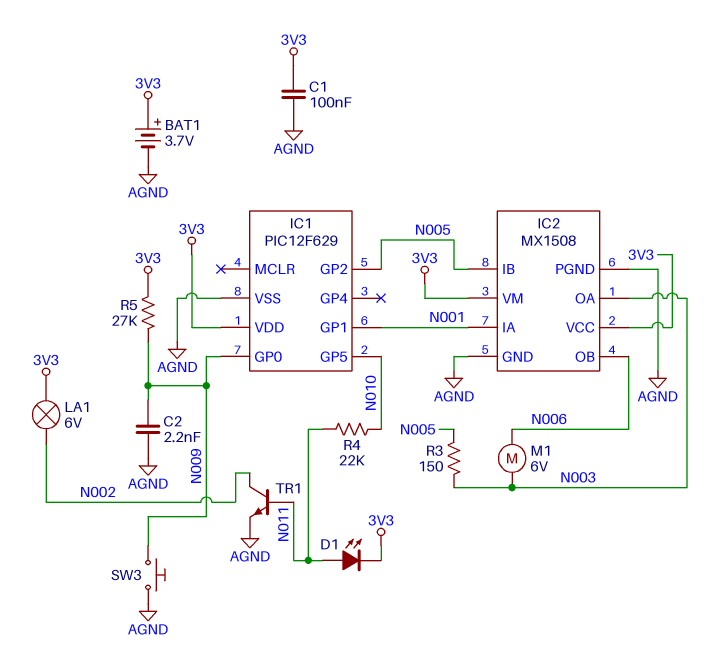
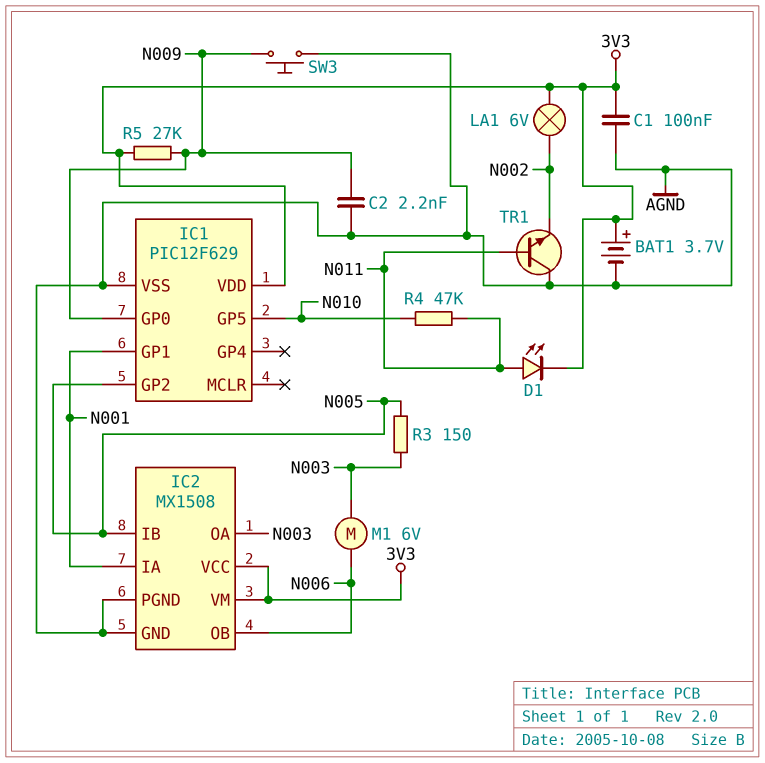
R4: 22k (N010, N011) -> 47k (N010, N011)
TR1: NPN (B N011, C N002, E AGND) -> NPN (B N011, C AGND, E N002)

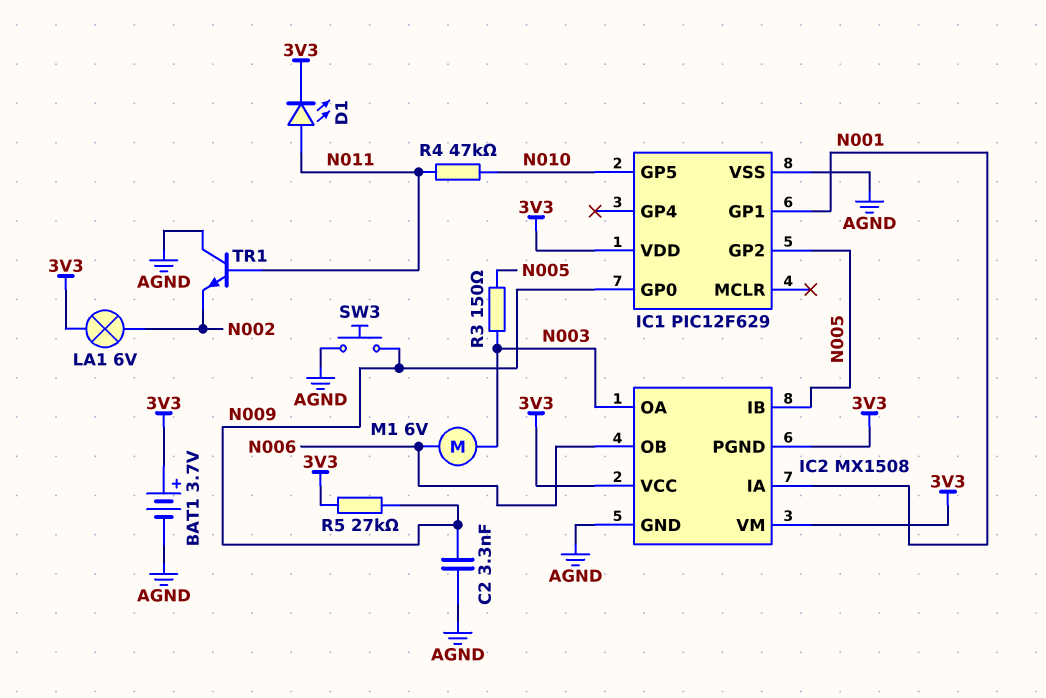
C1: 100nF (3V3, AGND) -> none
C2: 2.2nF (AGND, N009) -> 3.3nF (AGND, N009)
IC2 pin PGND: AGND -> 3V3

